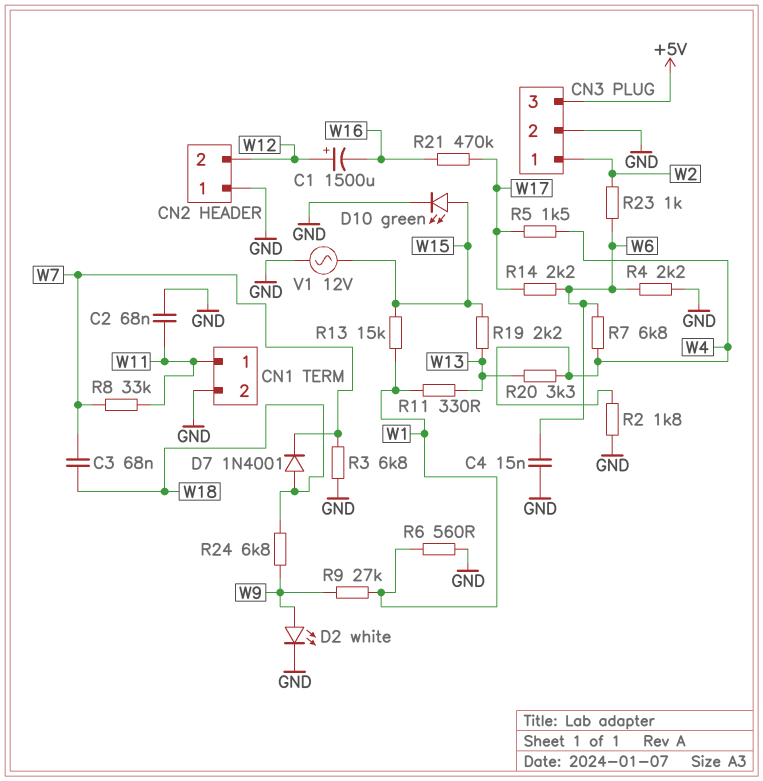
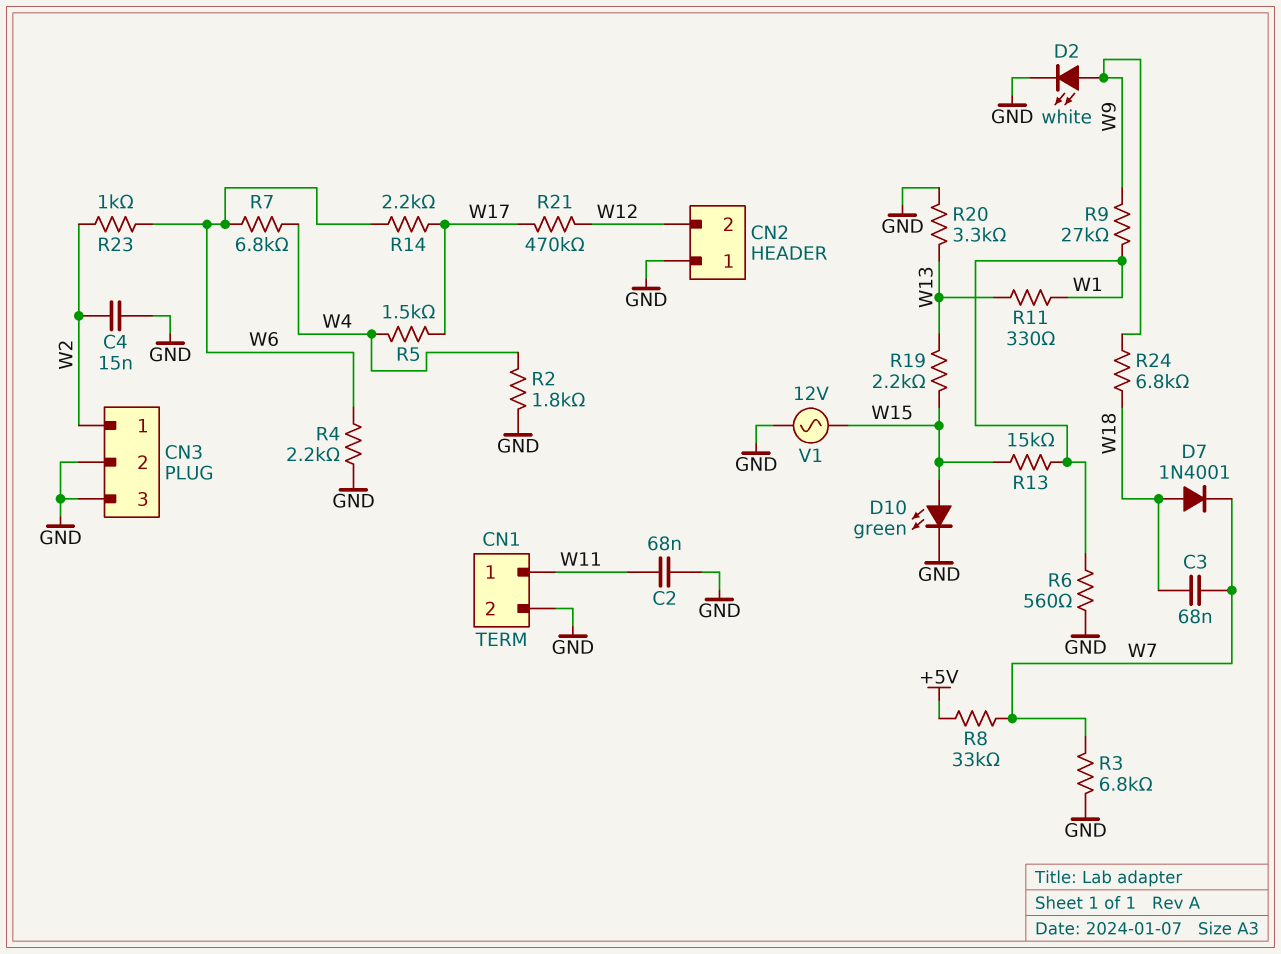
C1: 1500uF (plus W12, minus W16) -> none
C4: 15nF (GND, W6) -> 15nF (GND, W2)
CN3 pin 3: +5V -> GND
R8: 33k (W7, W11) -> 33k (+5V, W7)
R20: 3.3k (W4, W13) -> 3.3k (GND, W13)
R21: 470k (W16, W17) -> 470k (W12, W17)

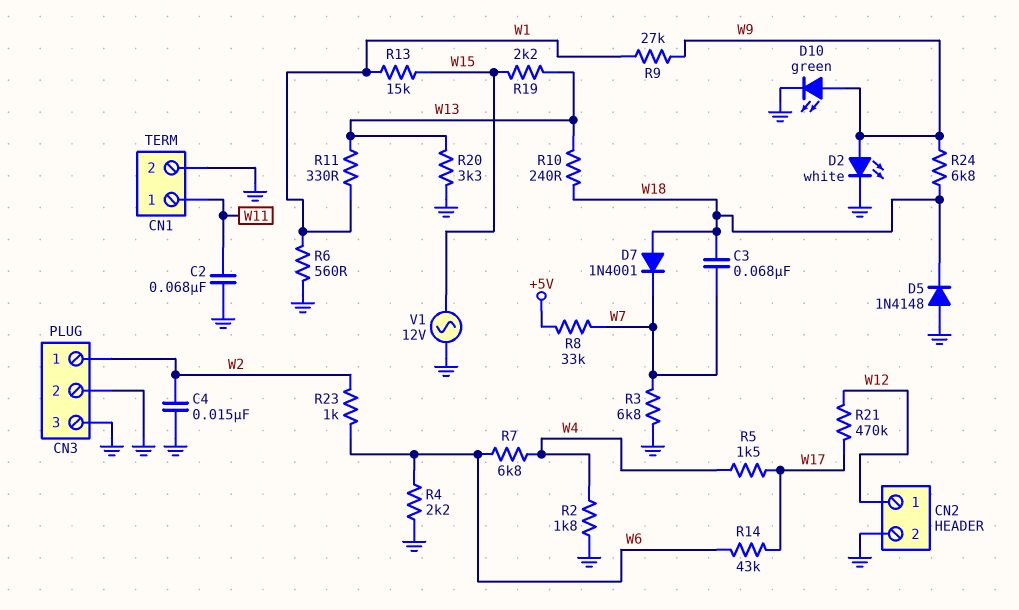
CN2 pin 1: GND -> W12
CN2 pin 2: W12 -> GND
D5: none -> diode 1N4148 (A GND, K W18)
D10: LED green (A W15, K GND) -> LED green (A W9, K GND)
R10: none -> 240 (W13, W18)
R14: 2.2k (W6, W17) -> 43k (W6, W17)

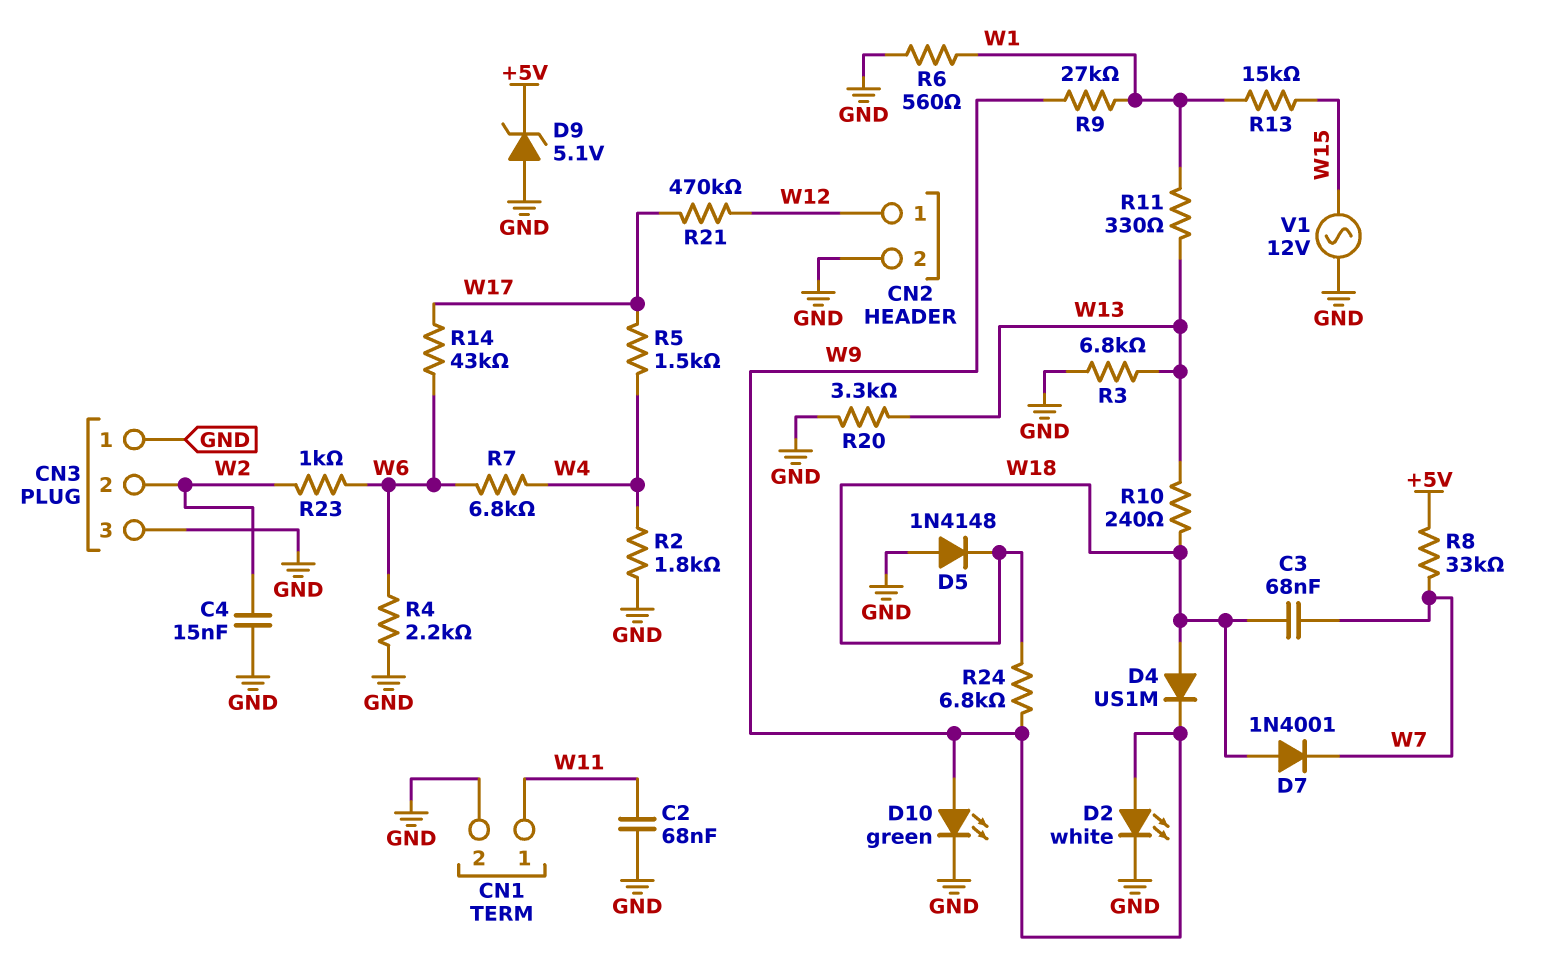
CN3 pin 1: W2 -> GND
CN3 pin 2: GND -> W2
D4: none -> diode US1M (A W18, K W9)
D9: none -> zener 5.1V (A GND, K +5V)
R3: 6.8k (GND, W7) -> 6.8k (GND, W13)
R19: 2.2k (W13, W15) -> none

